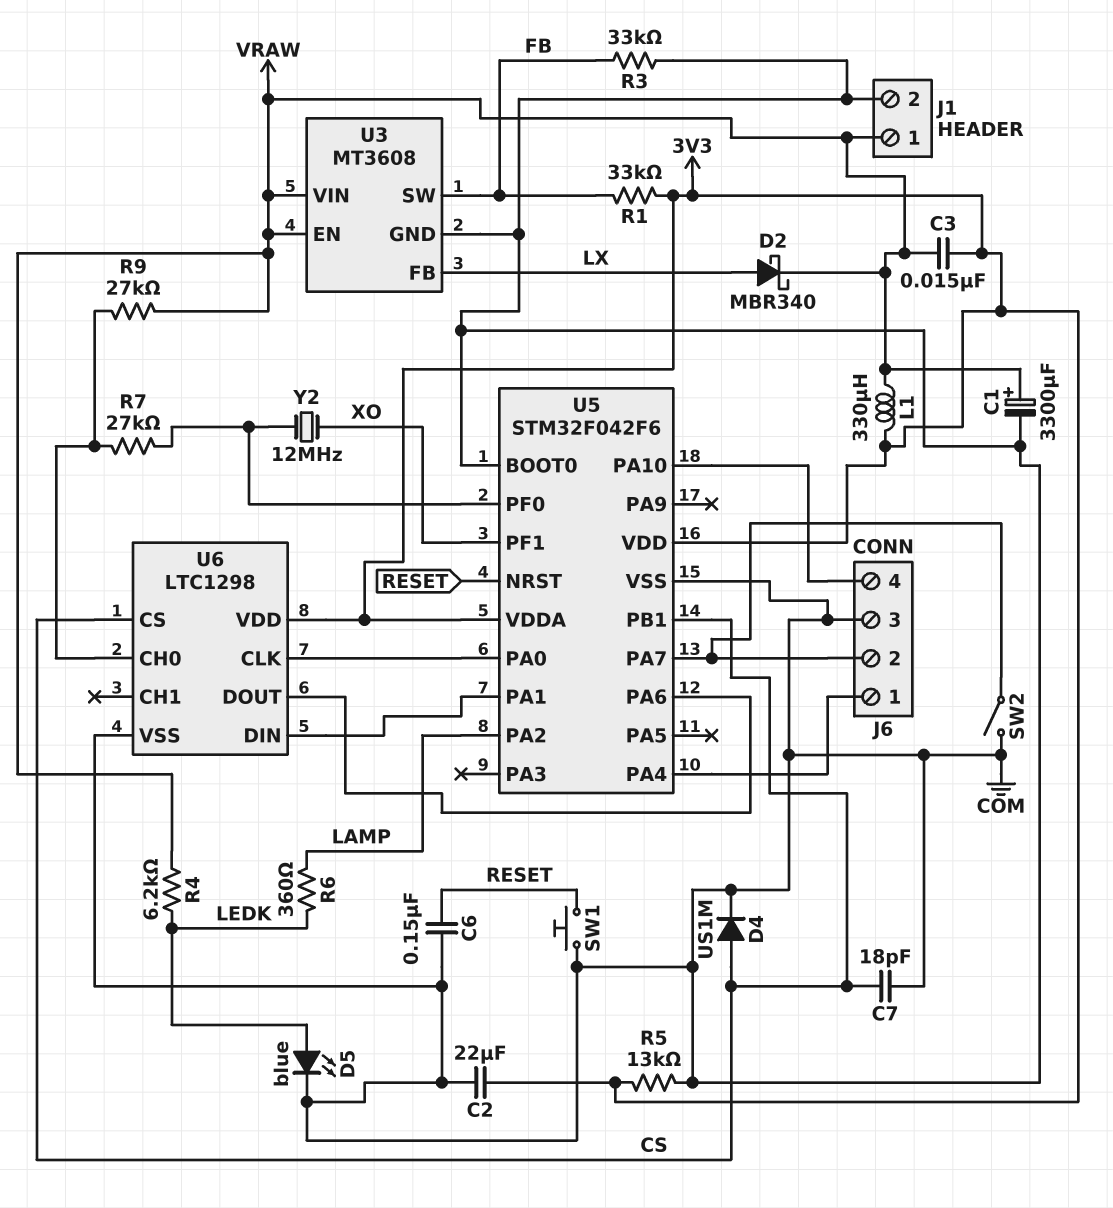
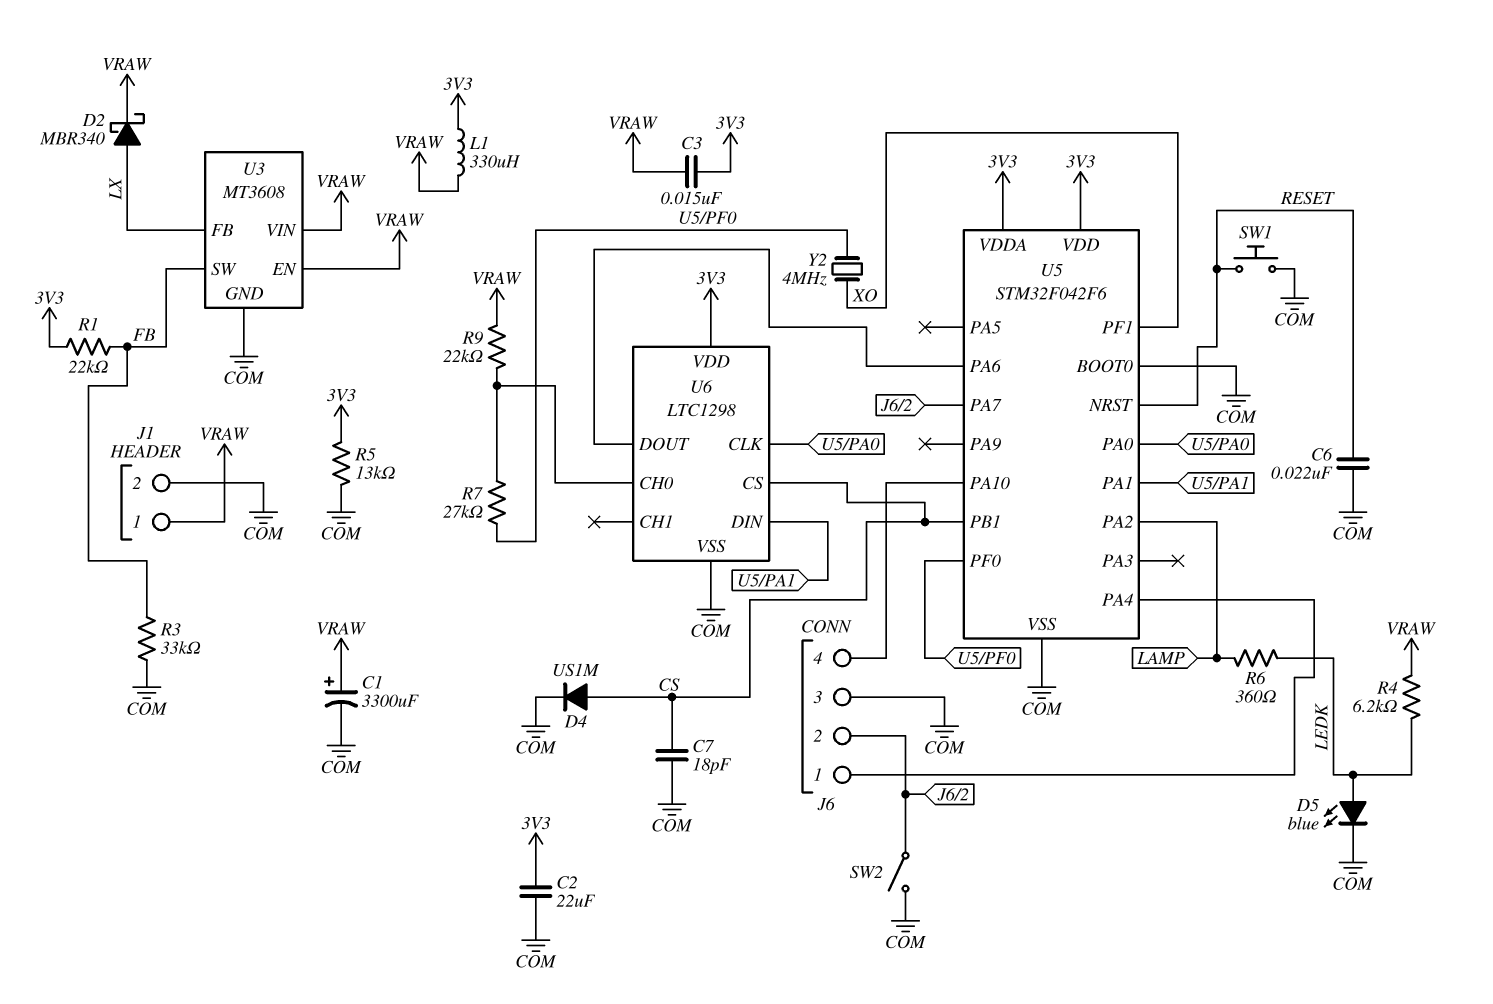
C6: 150nF (COM, RESET) -> 22nF (COM, RESET)
R1: 33k (3V3, FB) -> 22k (3V3, FB)
R9: 27k (U6/CH0, VRAW) -> 22k (U6/CH0, VRAW)
Y2: 12MHz (U5/PF0, XO) -> 4MHz (U5/PF0, XO)

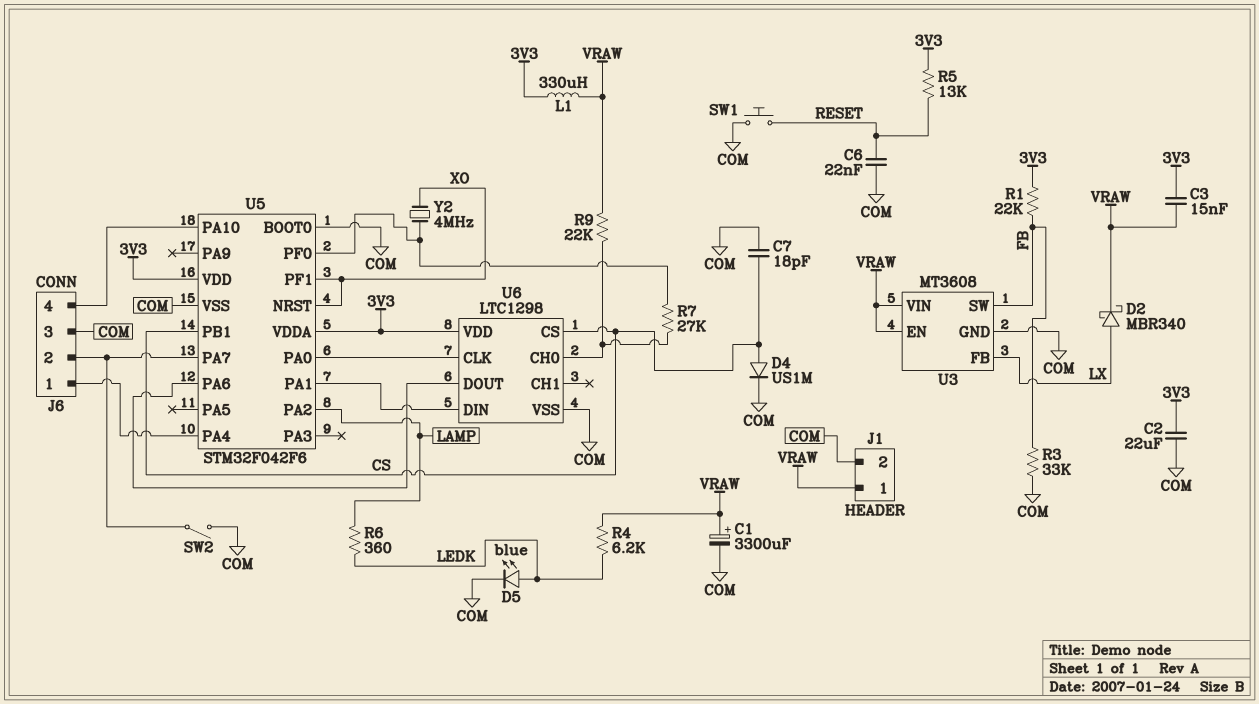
R5: 13k (3V3, COM) -> 13k (3V3, RESET)
U5 pin NRST: RESET -> XO

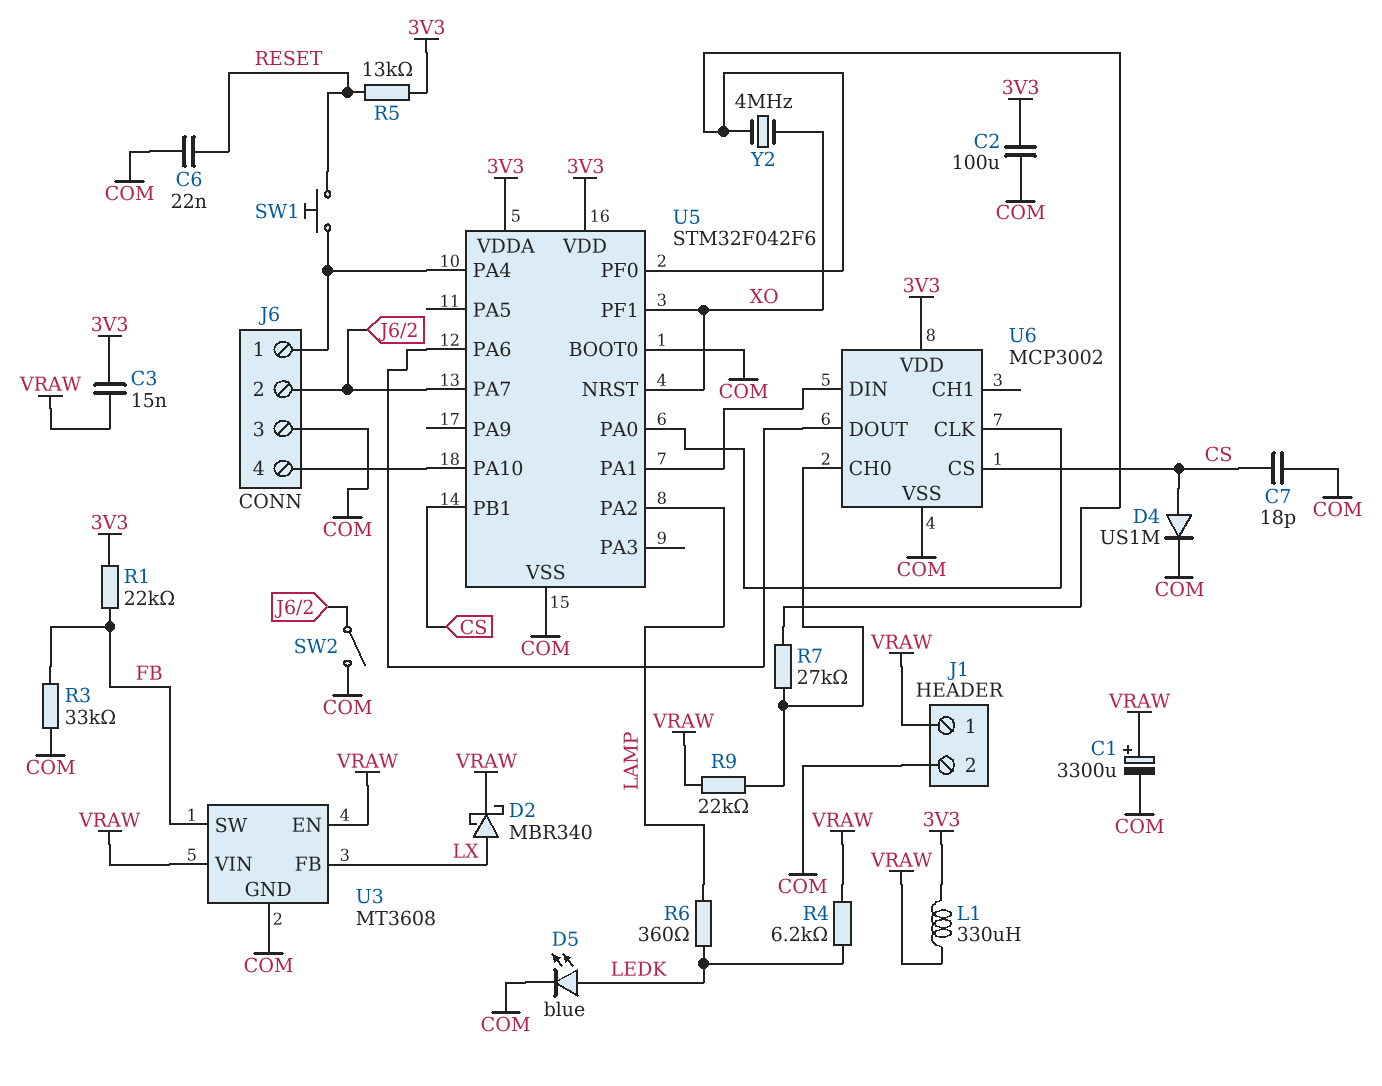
C2: 22uF (3V3, COM) -> 100uF (3V3, COM)
SW1: button (COM, RESET) -> button (J6/1, RESET)
U6: LTC1298 -> MCP3002

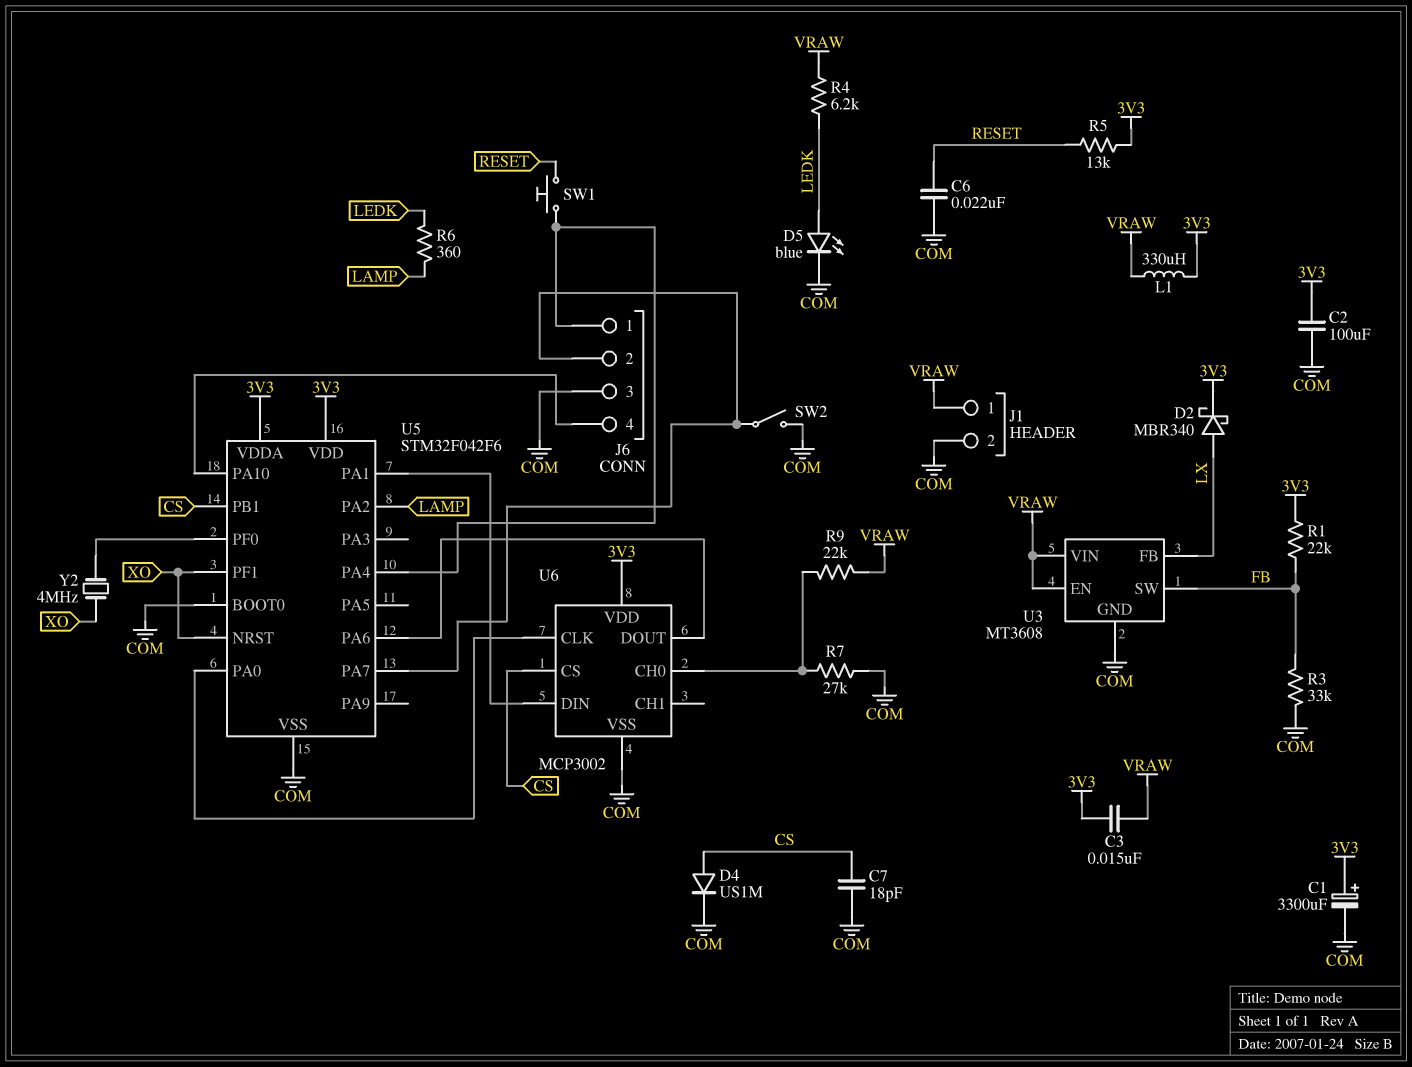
C1: 3300uF (plus VRAW, minus COM) -> 3300uF (plus 3V3, minus COM)
D2: schottky MBR340 (A LX, K VRAW) -> schottky MBR340 (A LX, K 3V3)
R7: 27k (U5/PF0, U6/CH0) -> 27k (COM, U6/CH0)

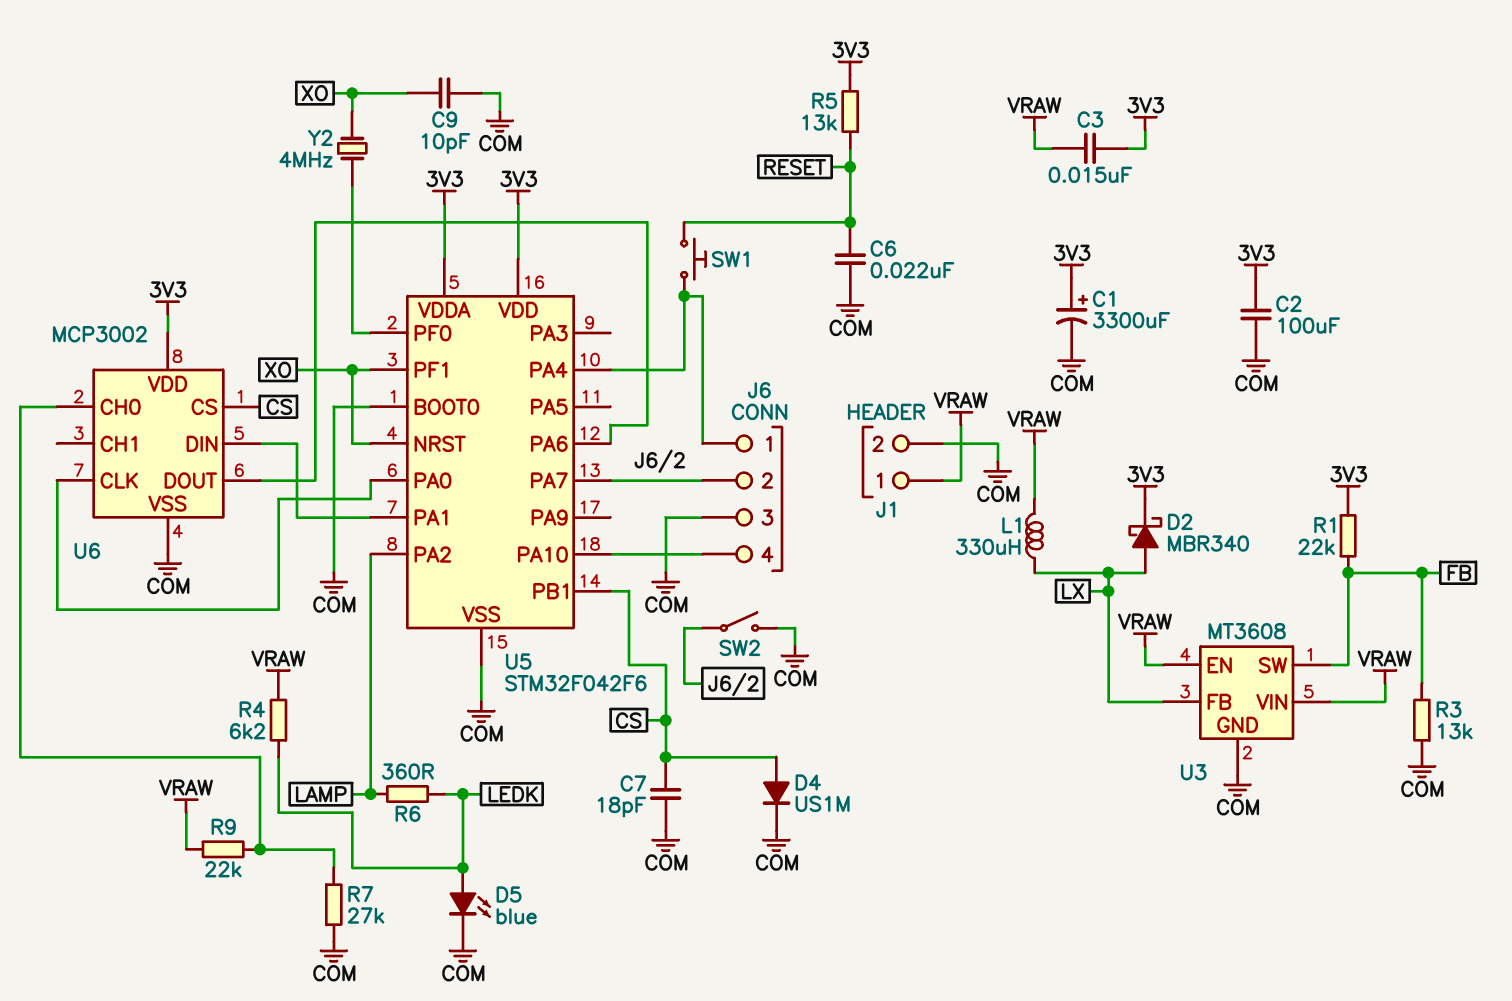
C9: none -> 10pF (COM, XO)
L1: 330uH (3V3, VRAW) -> 330uH (LX, VRAW)
R3: 33k (COM, FB) -> 13k (COM, FB)

